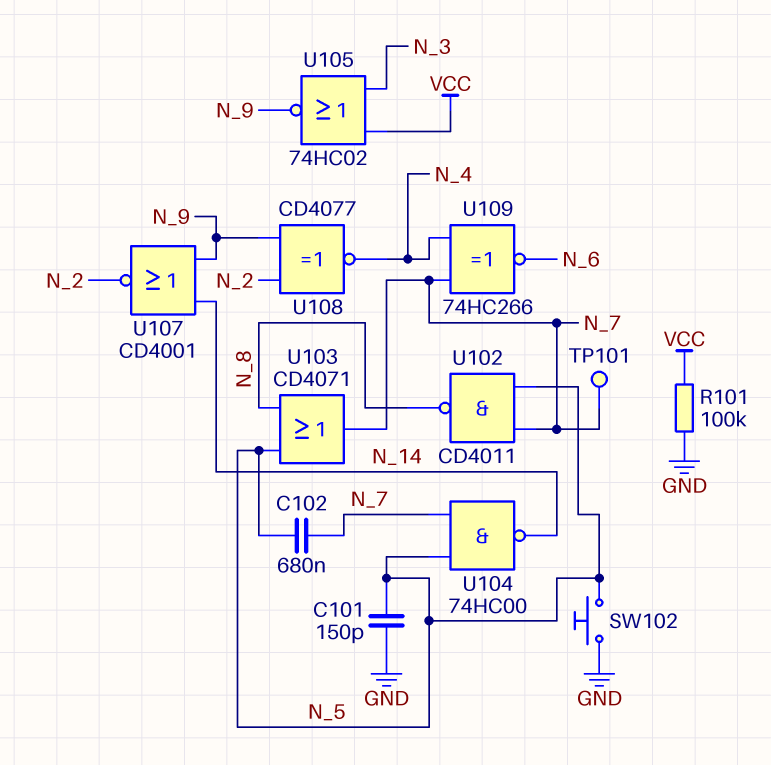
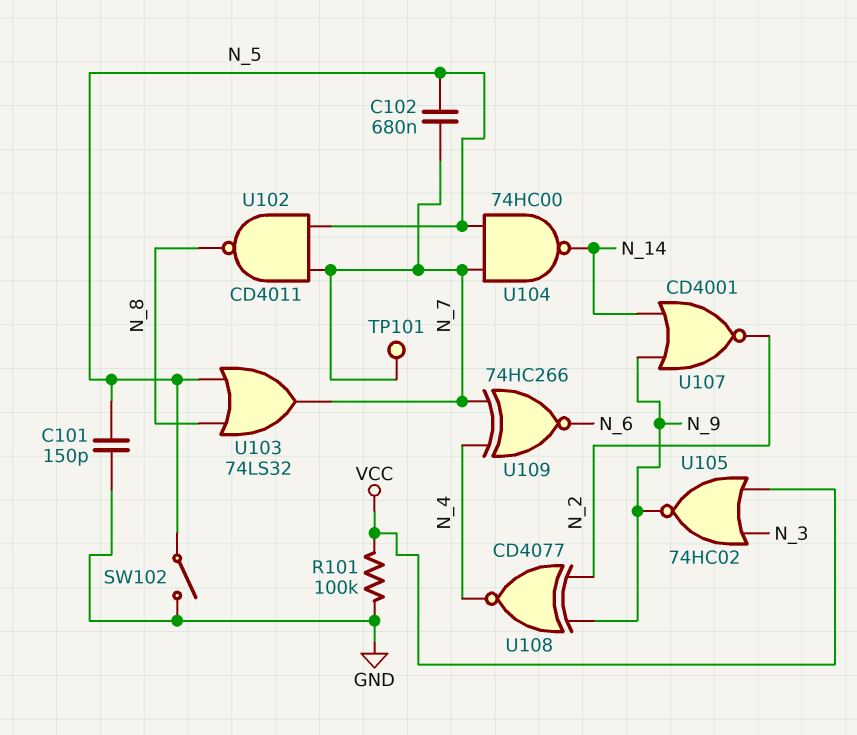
SW102: button (GND, N_5) -> switch (GND, N_5)
U103: OR CD4071 (in N_5, in N_8, out N_7) -> OR 74LS32 (in N_5, in N_8, out N_7)

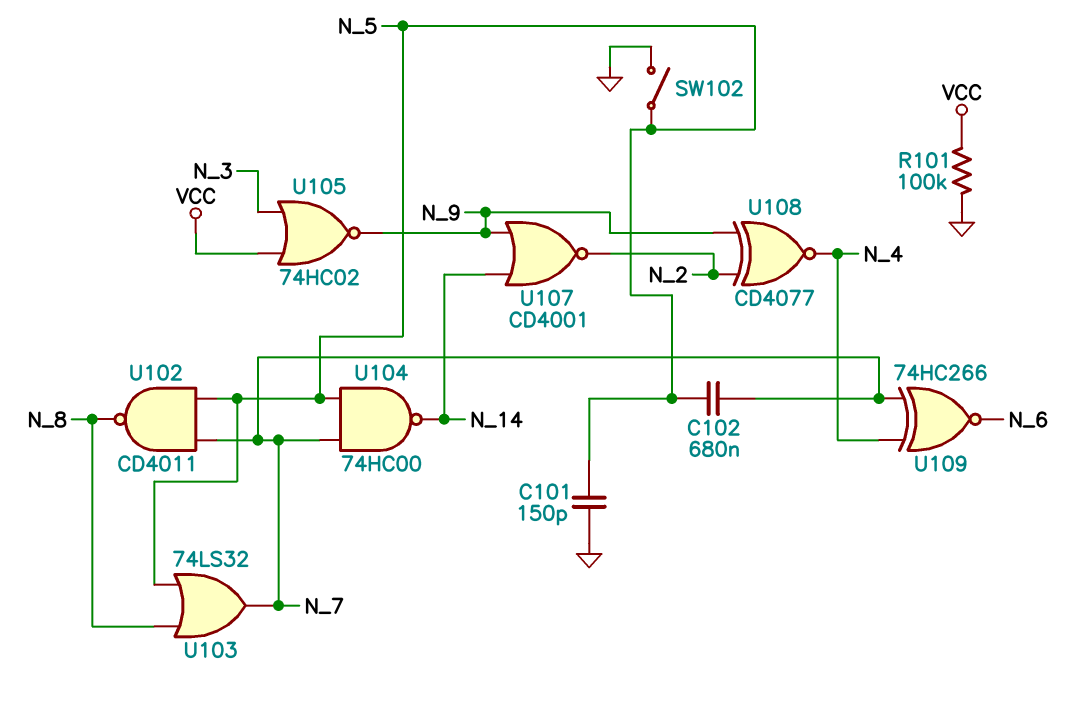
TP101: test point (N_7) -> none

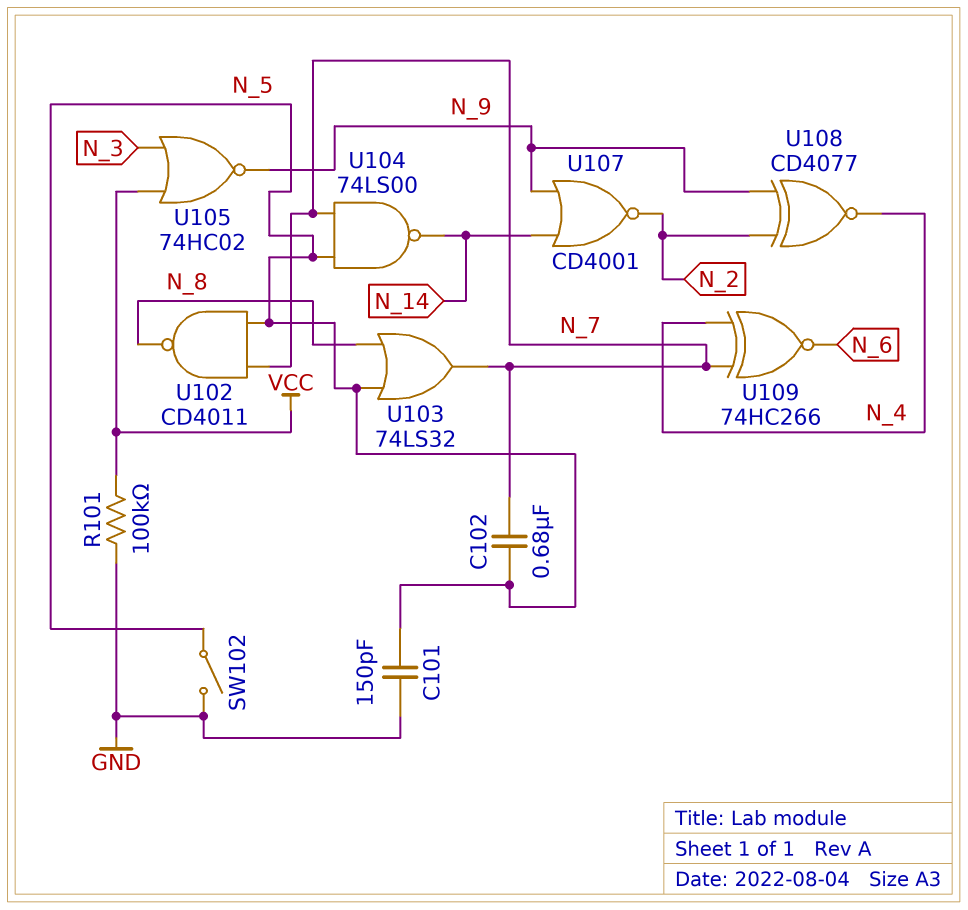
U104: NAND 74HC00 (in N_5, in N_7, out N_14) -> NAND 74LS00 (in N_5, in N_7, out N_14)

